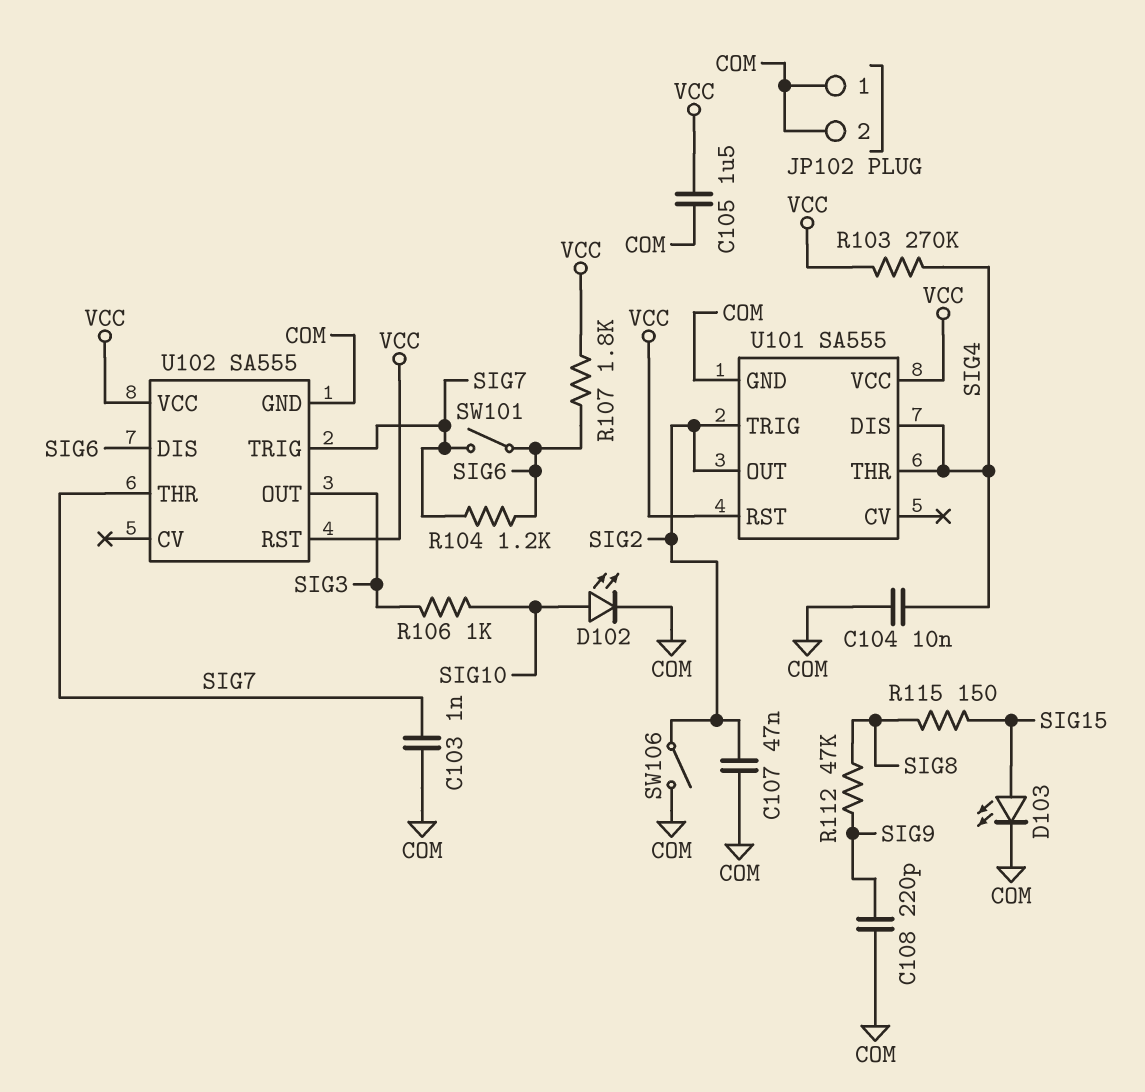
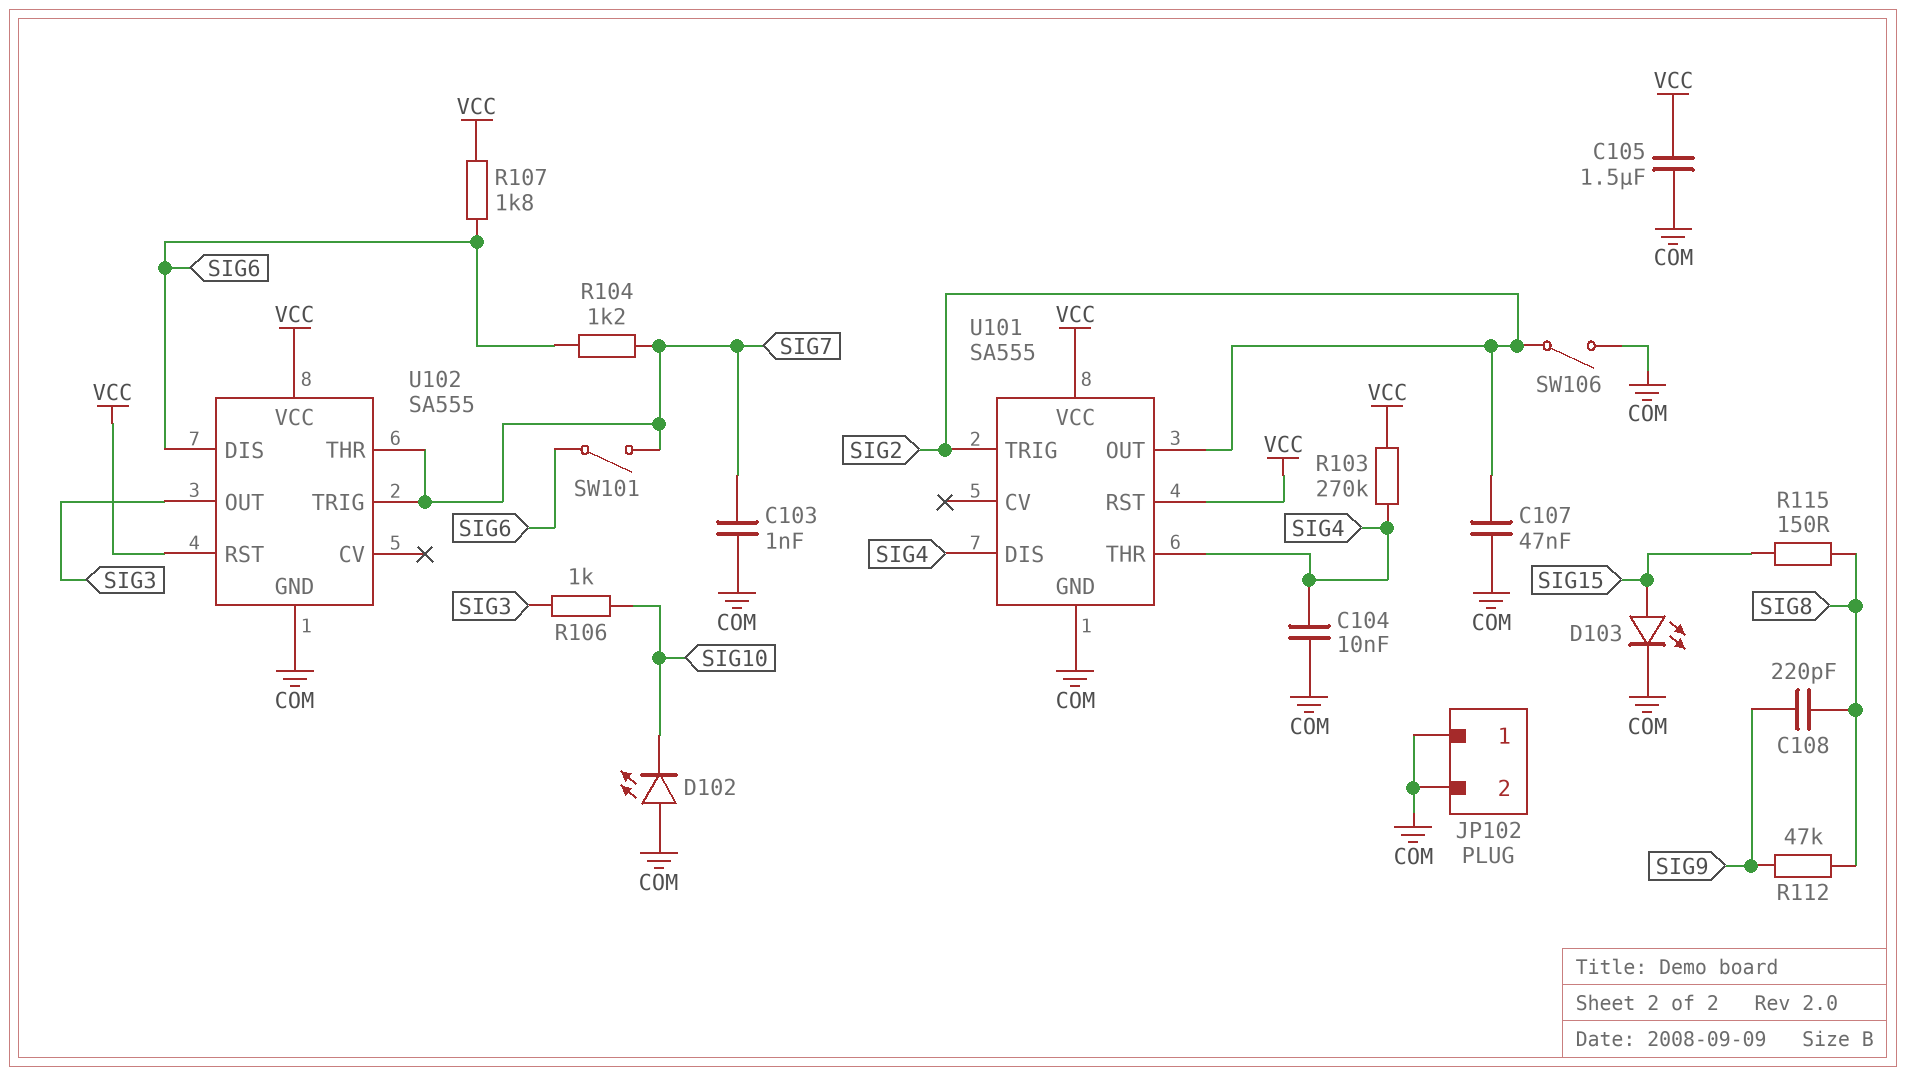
C108: 220pF (COM, SIG9) -> 220pF (SIG8, SIG9)
D102: LED (A SIG10, K COM) -> LED (A COM, K SIG10)

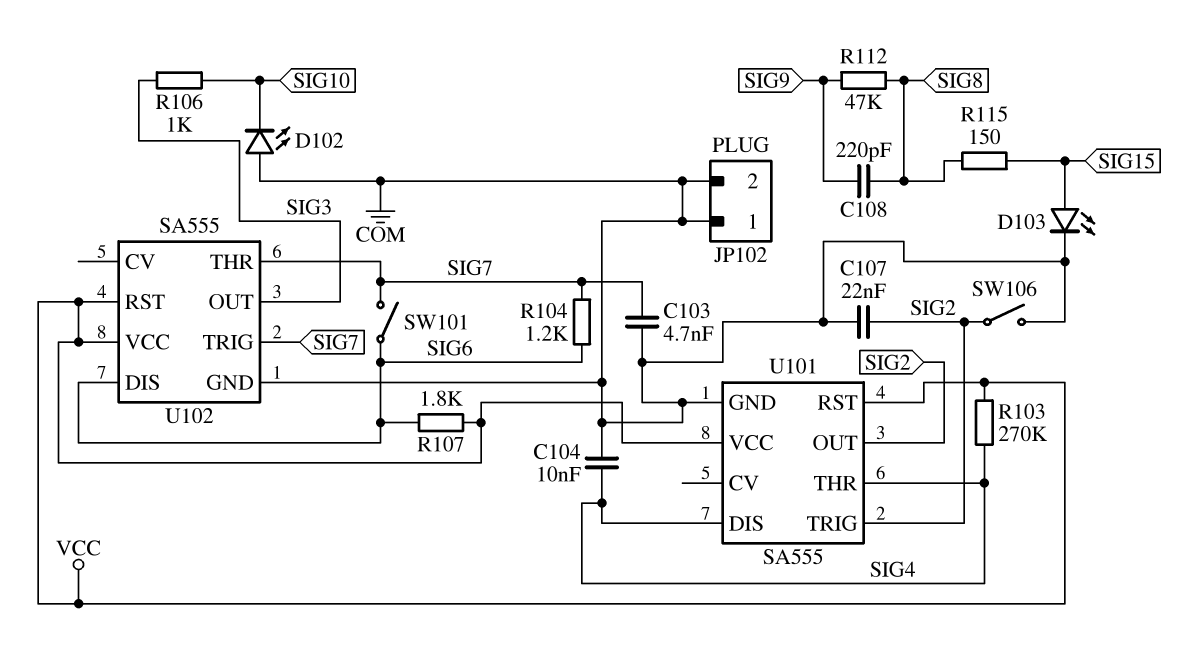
C103: 1nF (COM, SIG7) -> 4.7nF (COM, SIG7)
C105: 1.5uF (COM, VCC) -> none
C107: 47nF (COM, SIG2) -> 22nF (COM, SIG2)

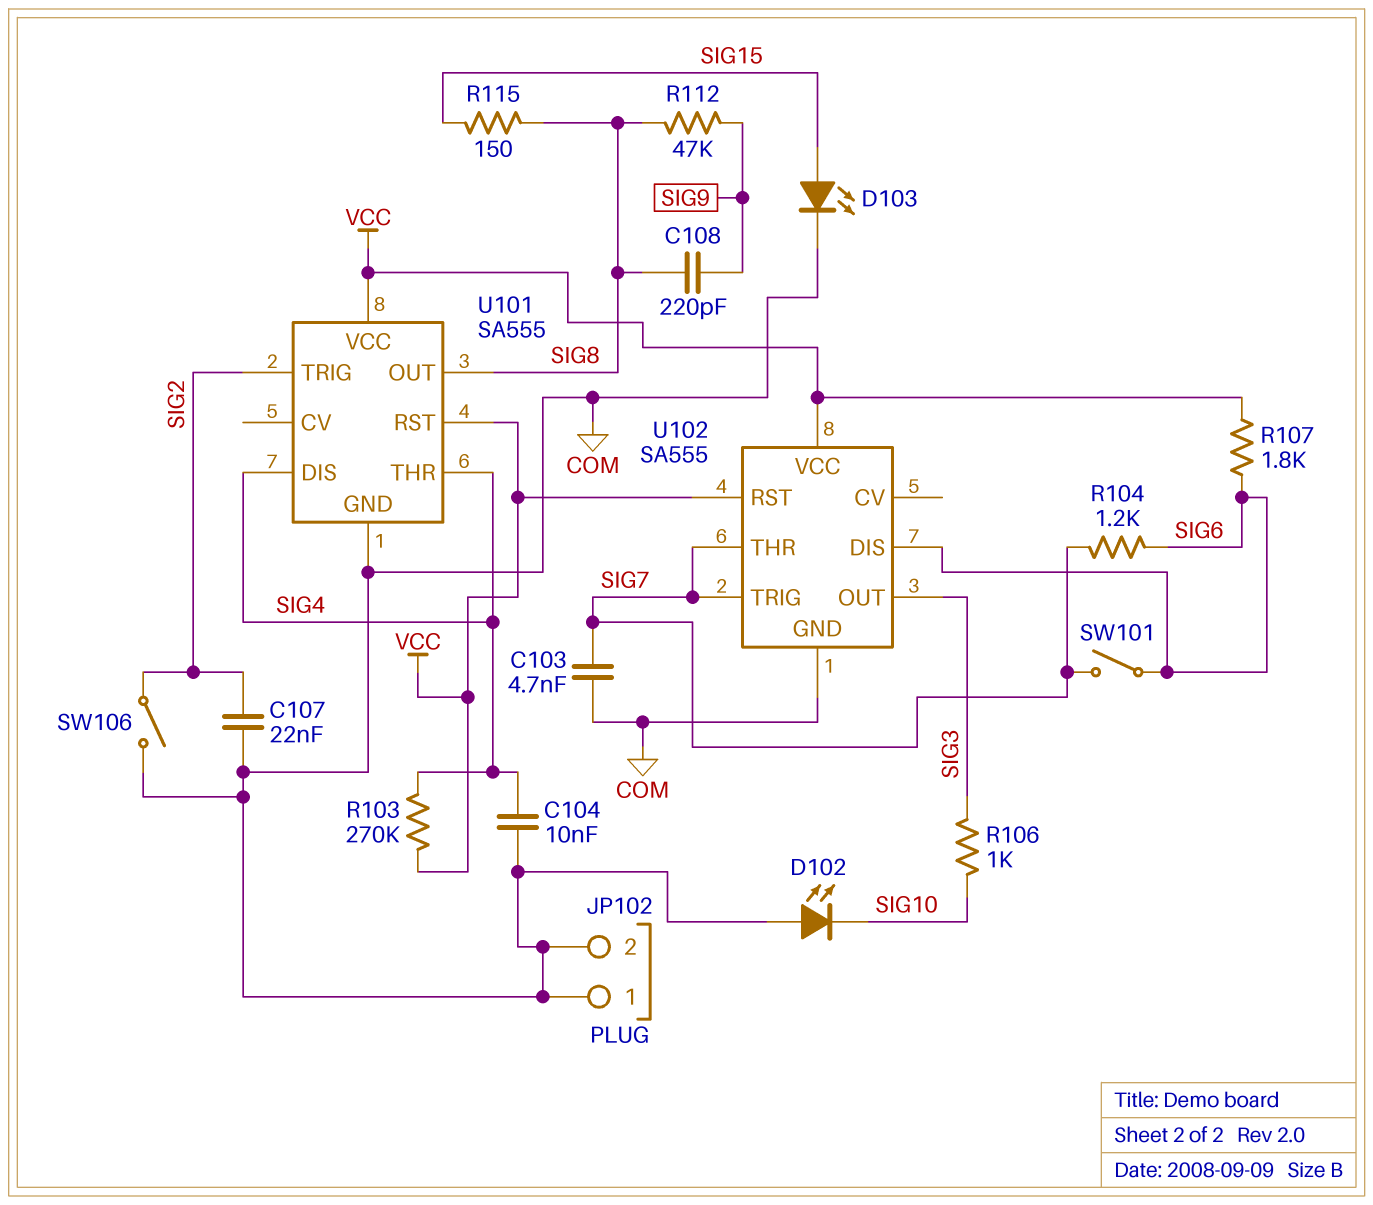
U101 pin OUT: SIG2 -> SIG8

